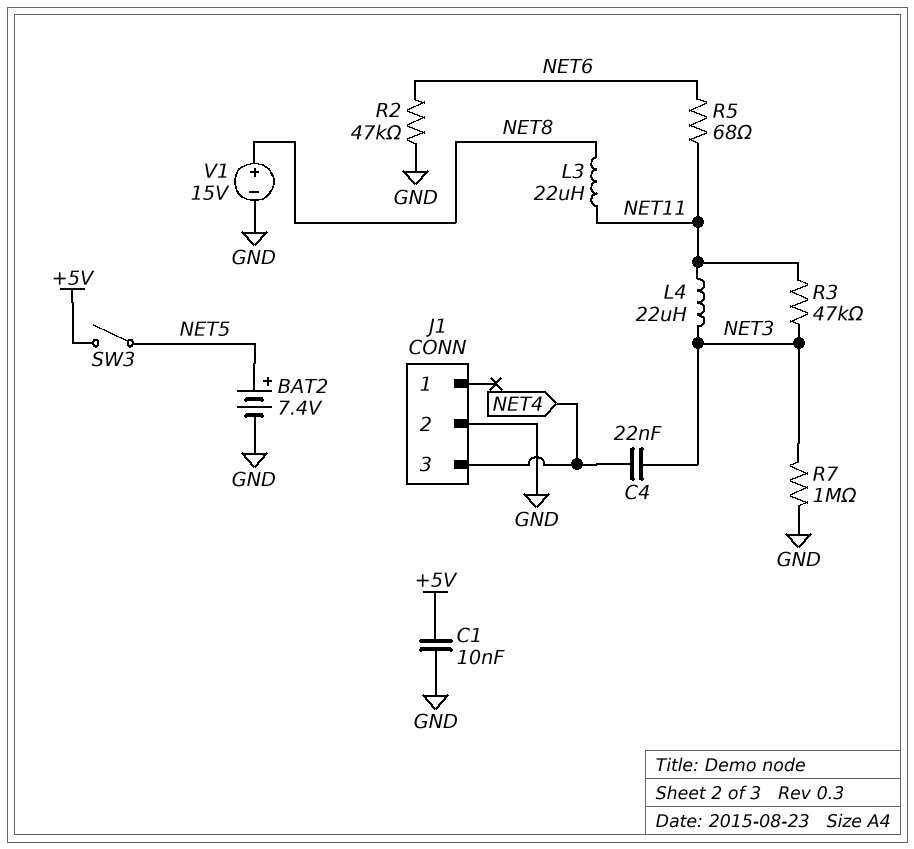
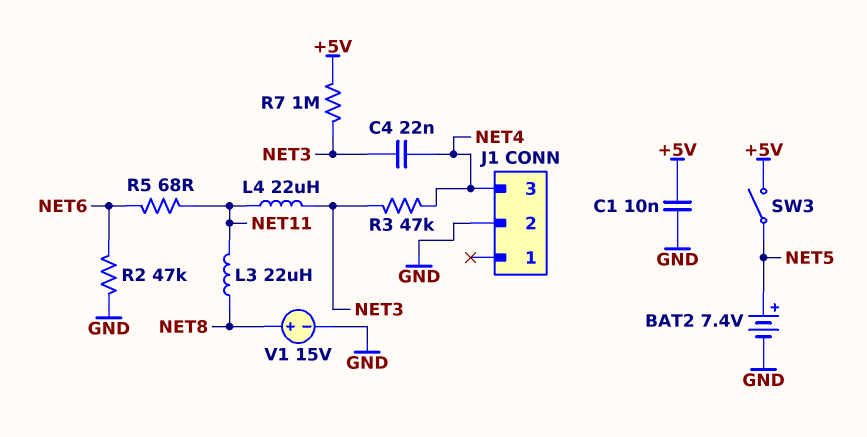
R3: 47k (NET3, NET11) -> 47k (NET3, NET4)
R7: 1M (GND, NET3) -> 1M (+5V, NET3)

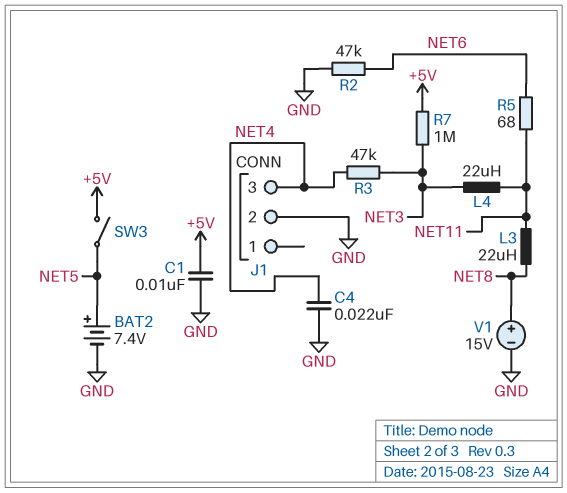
C4: 22nF (NET3, NET4) -> 22nF (GND, NET4)

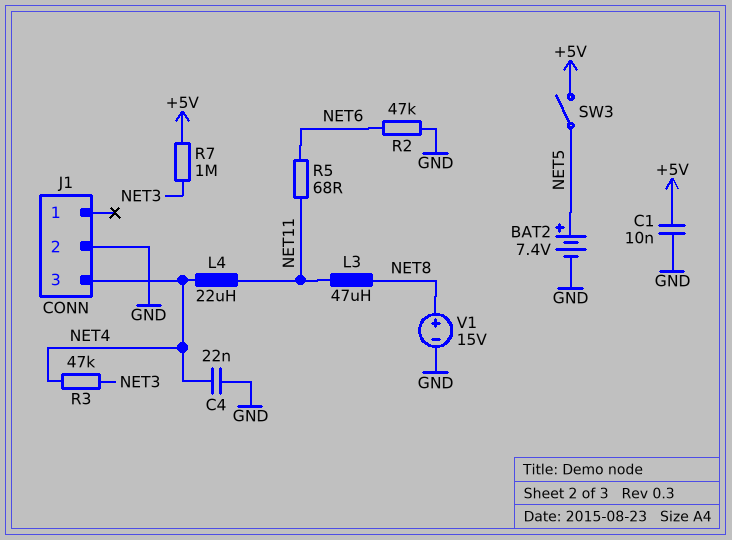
L3: 22uH (NET8, NET11) -> 47uH (NET8, NET11)
L4: 22uH (NET3, NET11) -> 22uH (NET4, NET11)

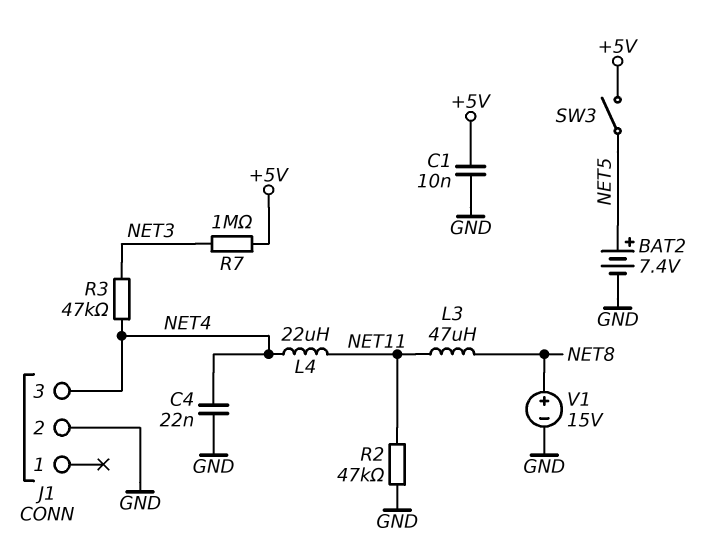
R2: 47k (GND, NET6) -> 47k (GND, NET11)
R5: 68 (NET6, NET11) -> none

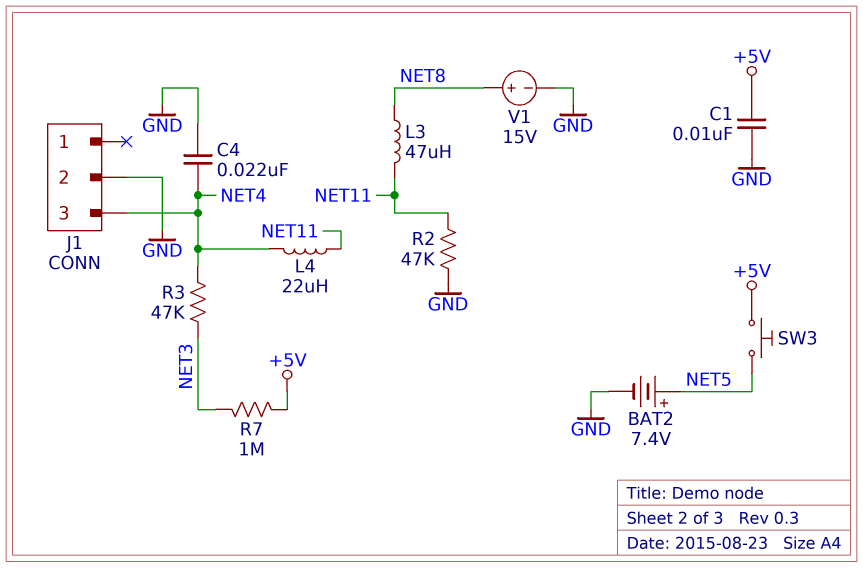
SW3: switch (+5V, NET5) -> button (+5V, NET5)

